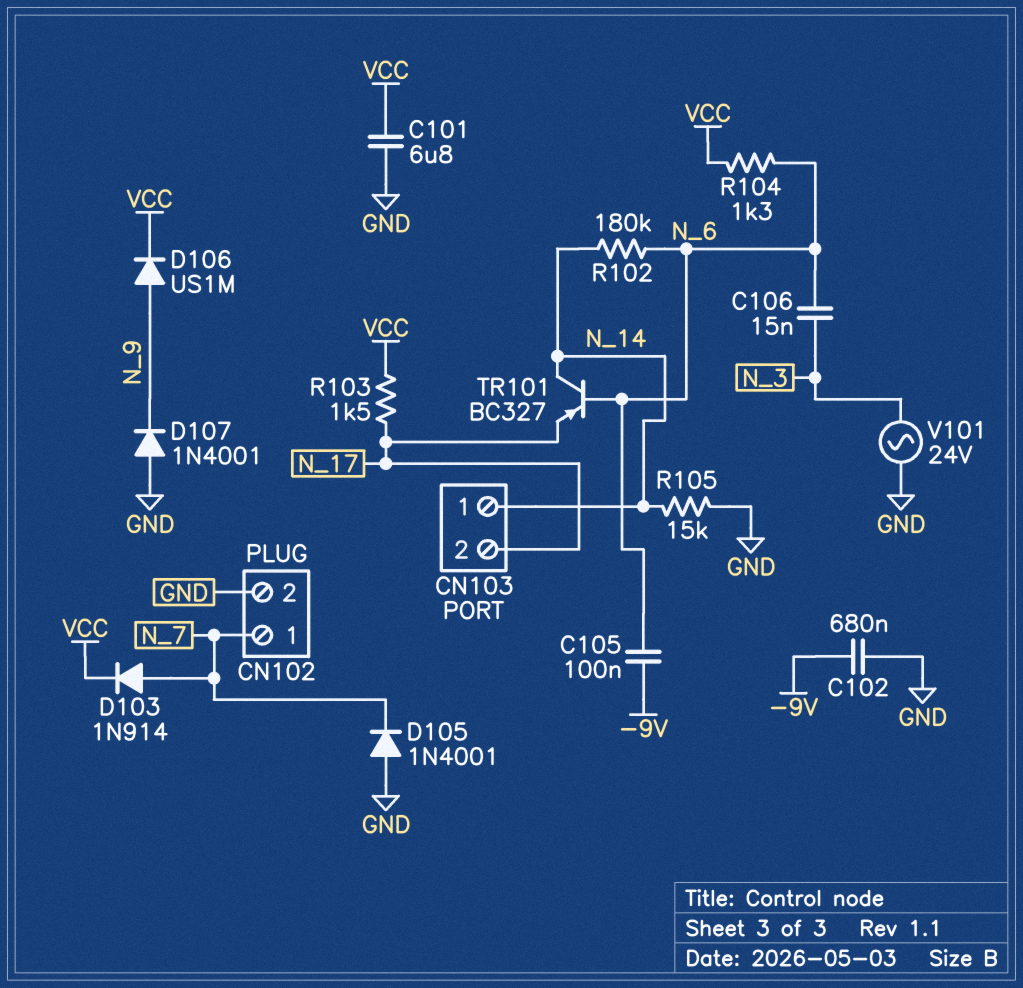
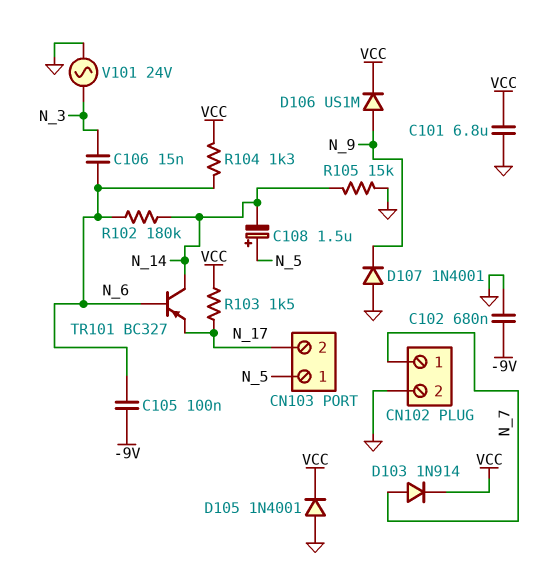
C108: none -> 1.5uF (plus N_5, minus N_14)
CN103 pin 1: N_14 -> N_5
D105: diode 1N4001 (A GND, K N_7) -> diode 1N4001 (A GND, K VCC)

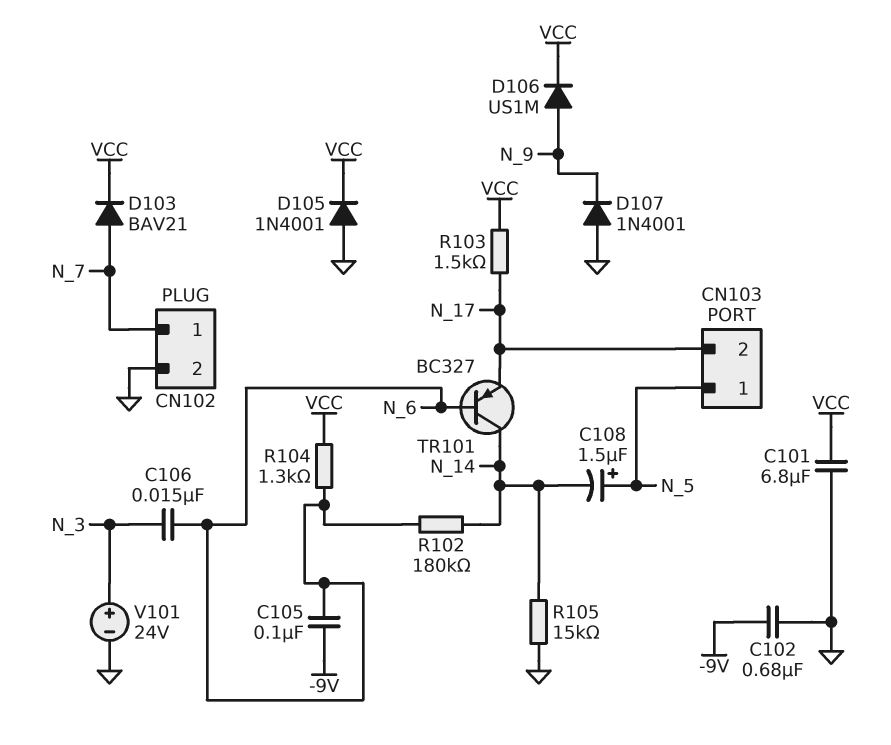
D103: diode 1N914 (A N_7, K VCC) -> diode BAV21 (A N_7, K VCC)
V101: AC 24V (GND, N_3) -> 24V (plus N_3, minus GND)

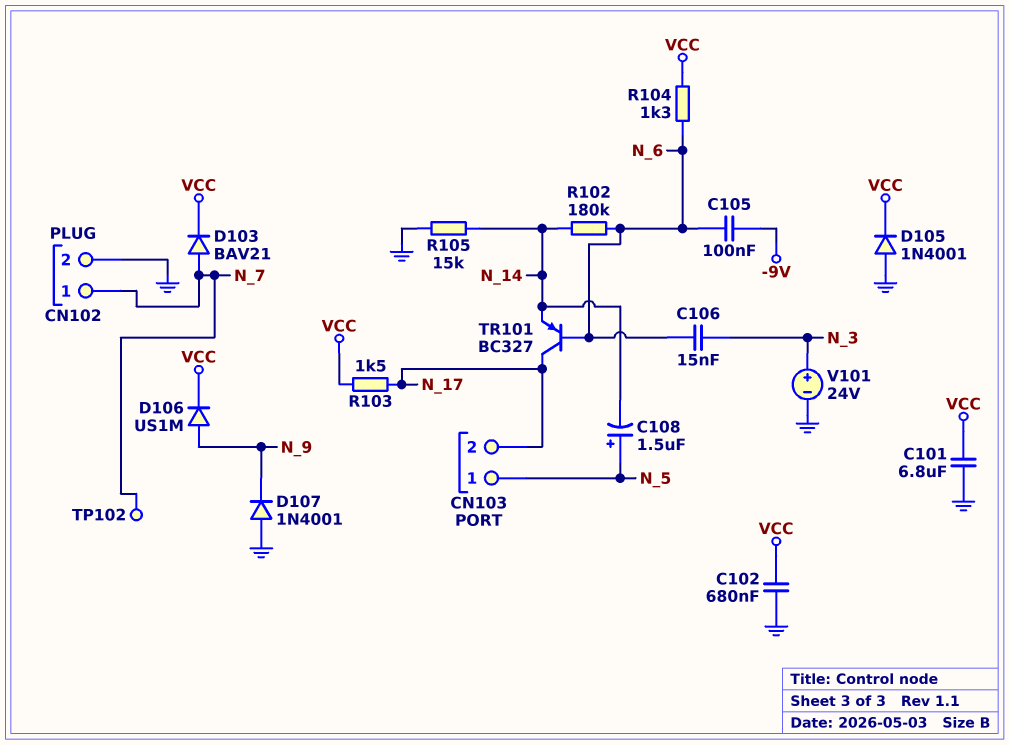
C102: 680nF (-9V, GND) -> 680nF (GND, VCC)
TP102: none -> test point (N_7)
TR101: PNP BC327 (B N_6, C N_14, E N_17) -> PNP BC327 (B N_6, C N_17, E N_14)

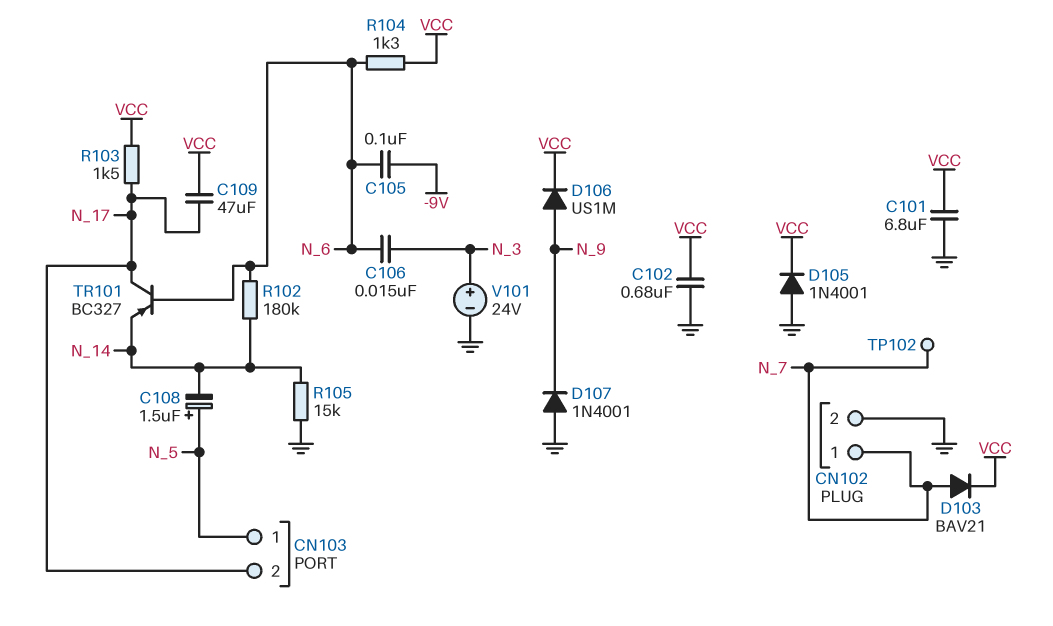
C109: none -> 47uF (N_17, VCC)

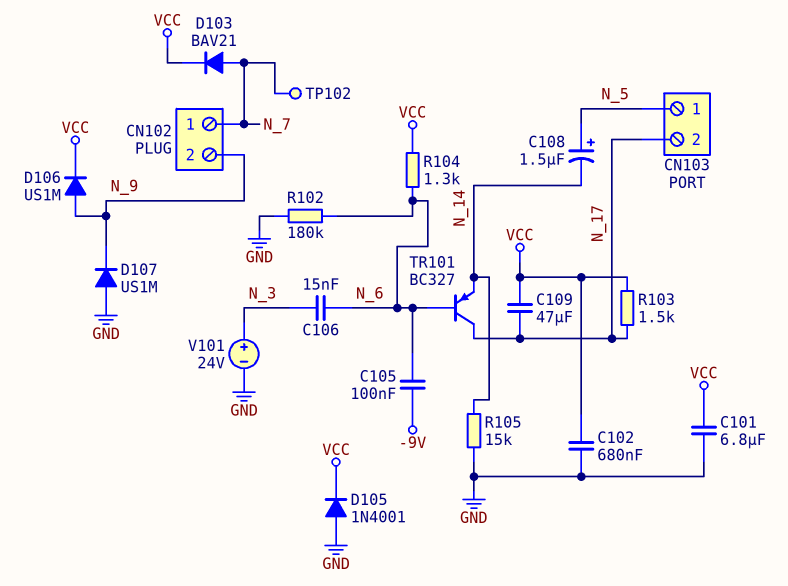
CN102 pin 2: GND -> N_9
D107: diode 1N4001 (A GND, K N_9) -> diode US1M (A GND, K N_9)
R102: 180k (N_6, N_14) -> 180k (GND, N_6)

